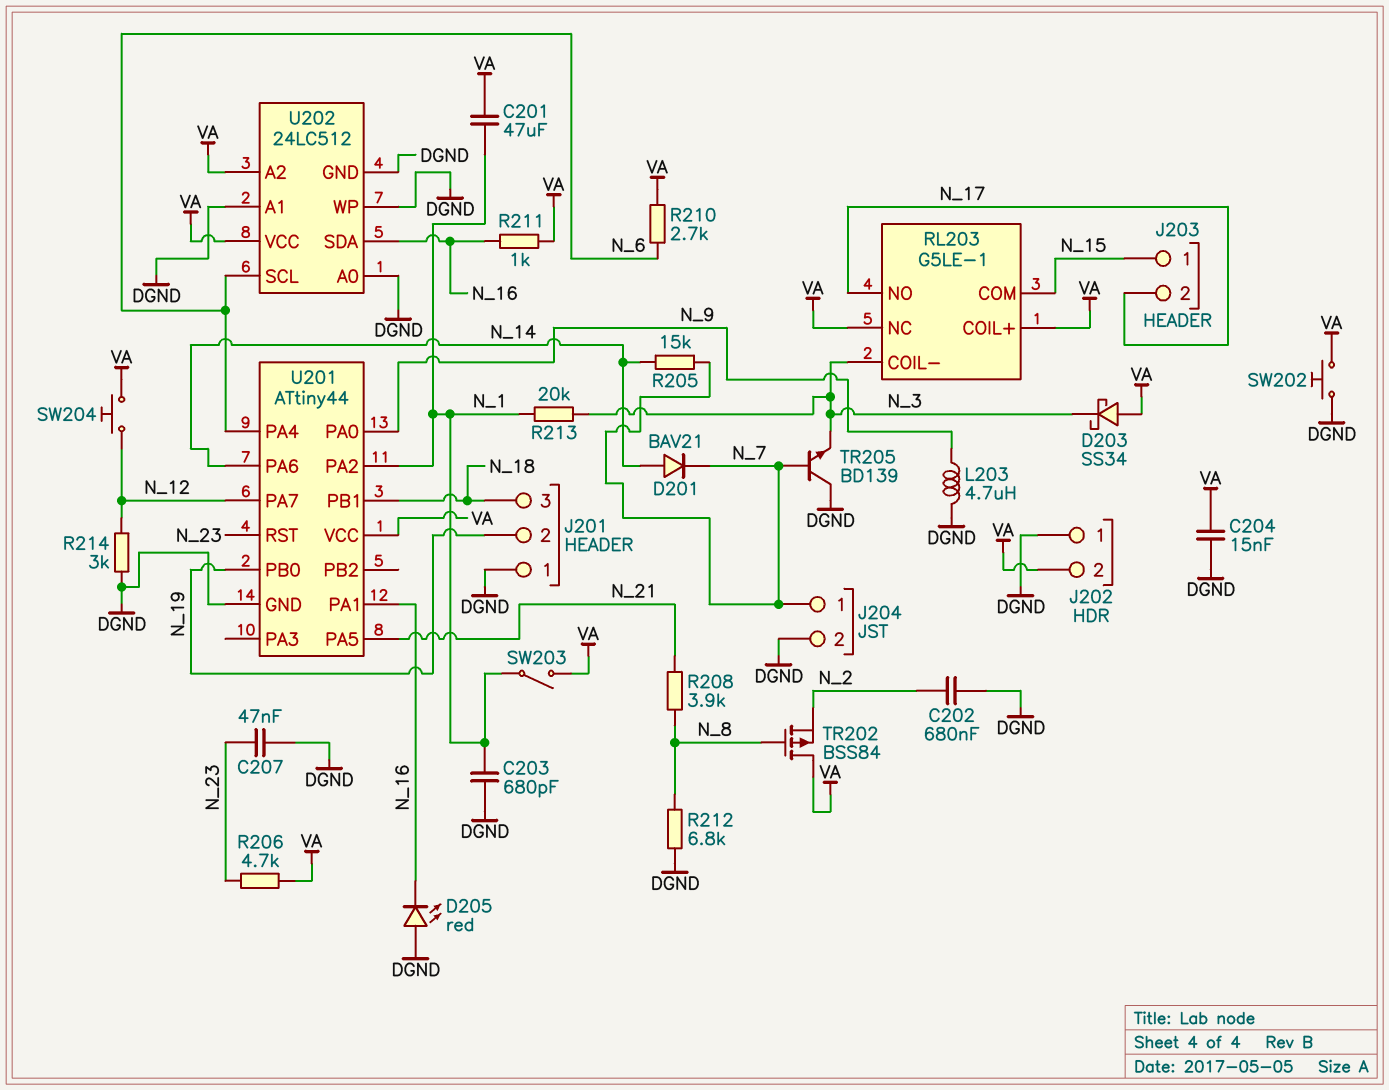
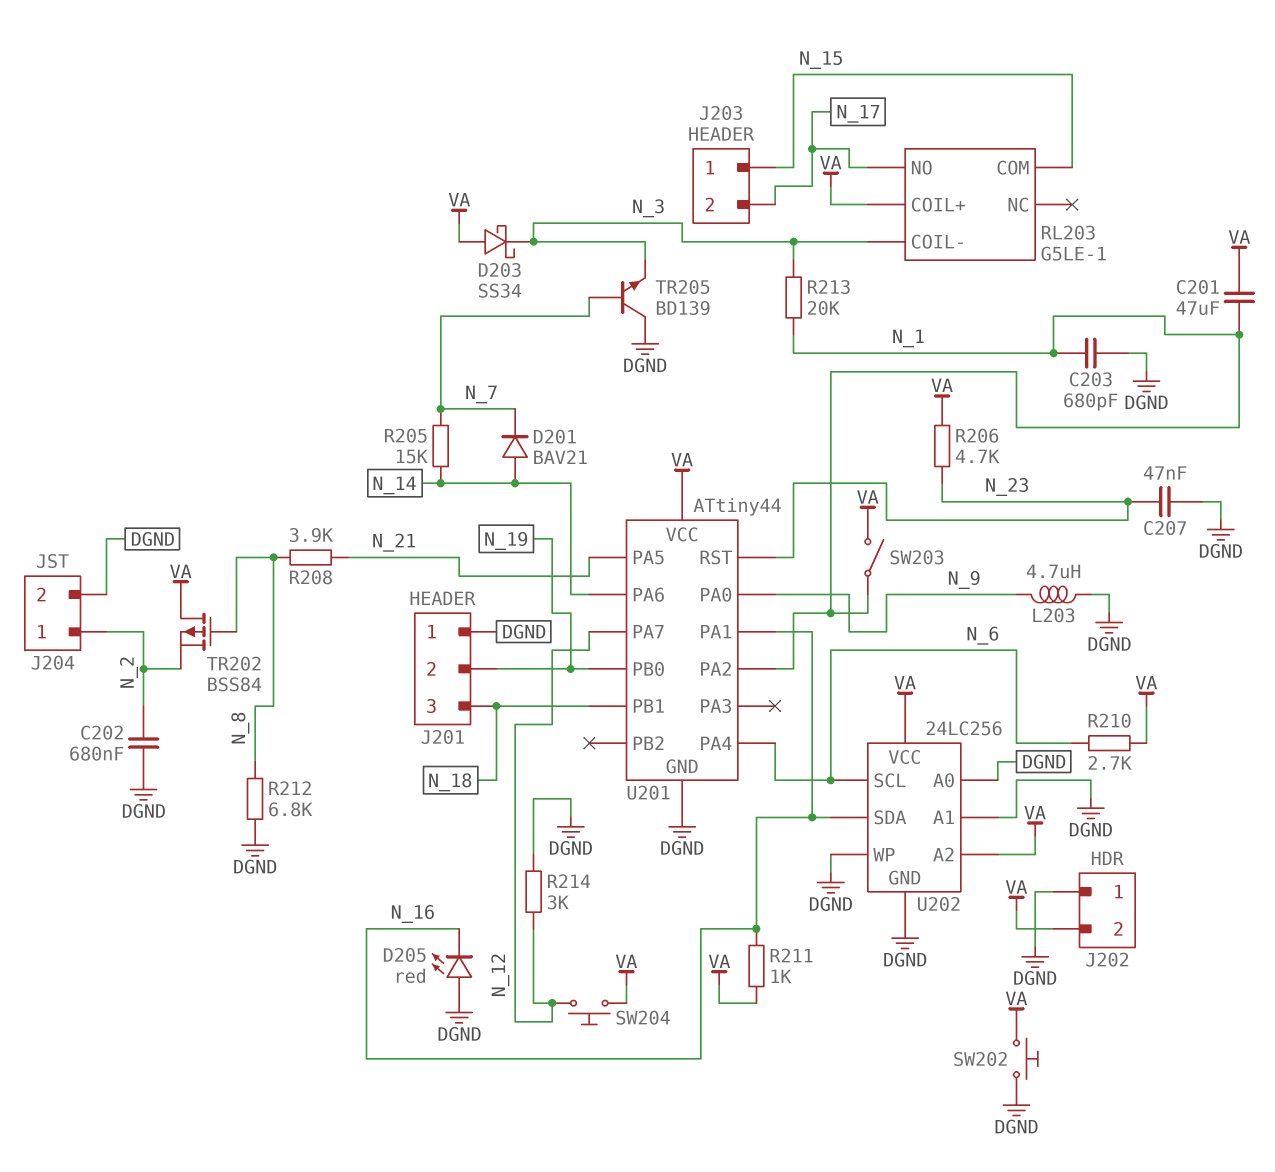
C204: 15nF (DGND, VA) -> none
J204 pin 1: N_7 -> N_2
RL203 pin NC: VA -> none
U202: 24LC512 -> 24LC256

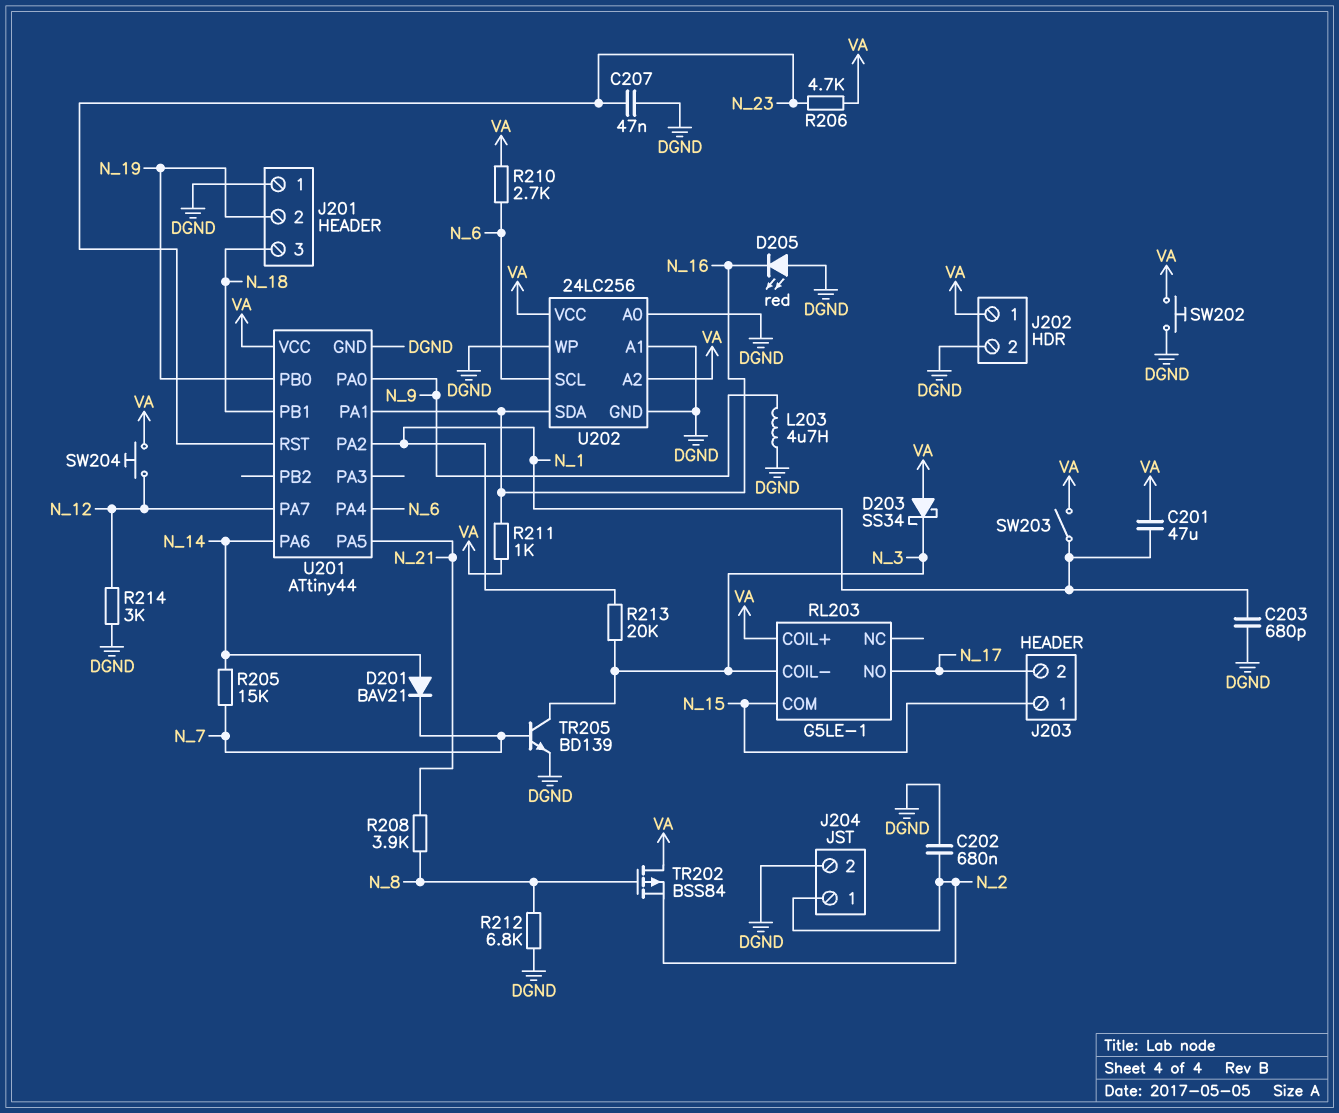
J202 pin 1: DGND -> VA
J202 pin 2: VA -> DGND
TR205: NPN BD139 (B N_7, C DGND, E N_3) -> NPN BD139 (B N_7, C N_3, E DGND)

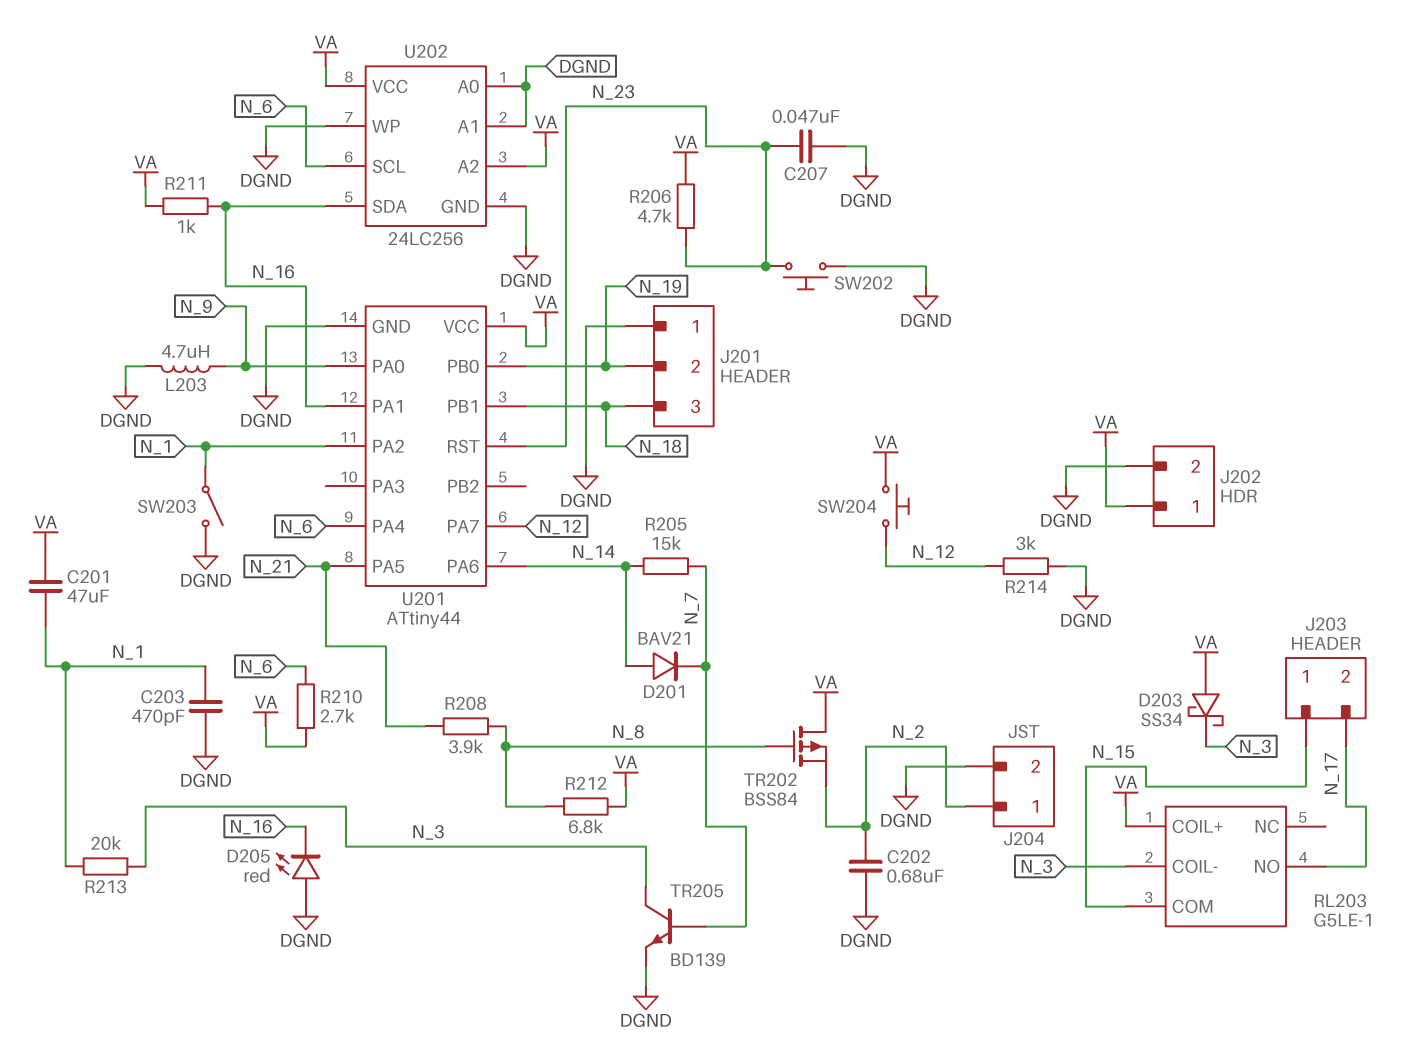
C203: 680pF (DGND, N_1) -> 470pF (DGND, N_1)
R212: 6.8k (DGND, N_8) -> 6.8k (N_8, VA)
SW202: button (DGND, VA) -> button (DGND, N_23)
SW203: switch (N_1, VA) -> switch (DGND, N_1)

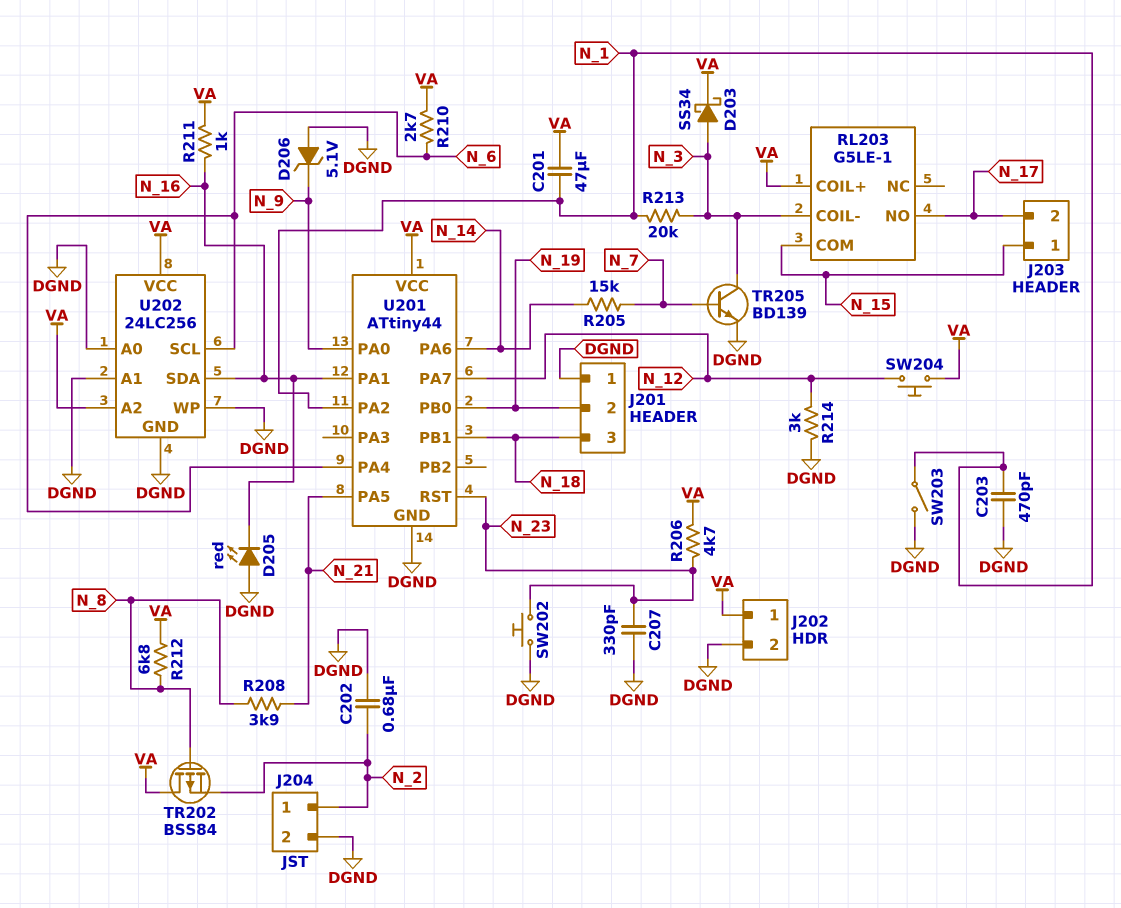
C207: 47nF (DGND, N_23) -> 330pF (DGND, N_23)
D201: diode BAV21 (A N_14, K N_7) -> none
D203: schottky SS34 (A VA, K N_3) -> schottky SS34 (A N_3, K VA)
D206: none -> zener 5.1V (A DGND, K N_9)
L203: 4.7uH (DGND, N_9) -> none

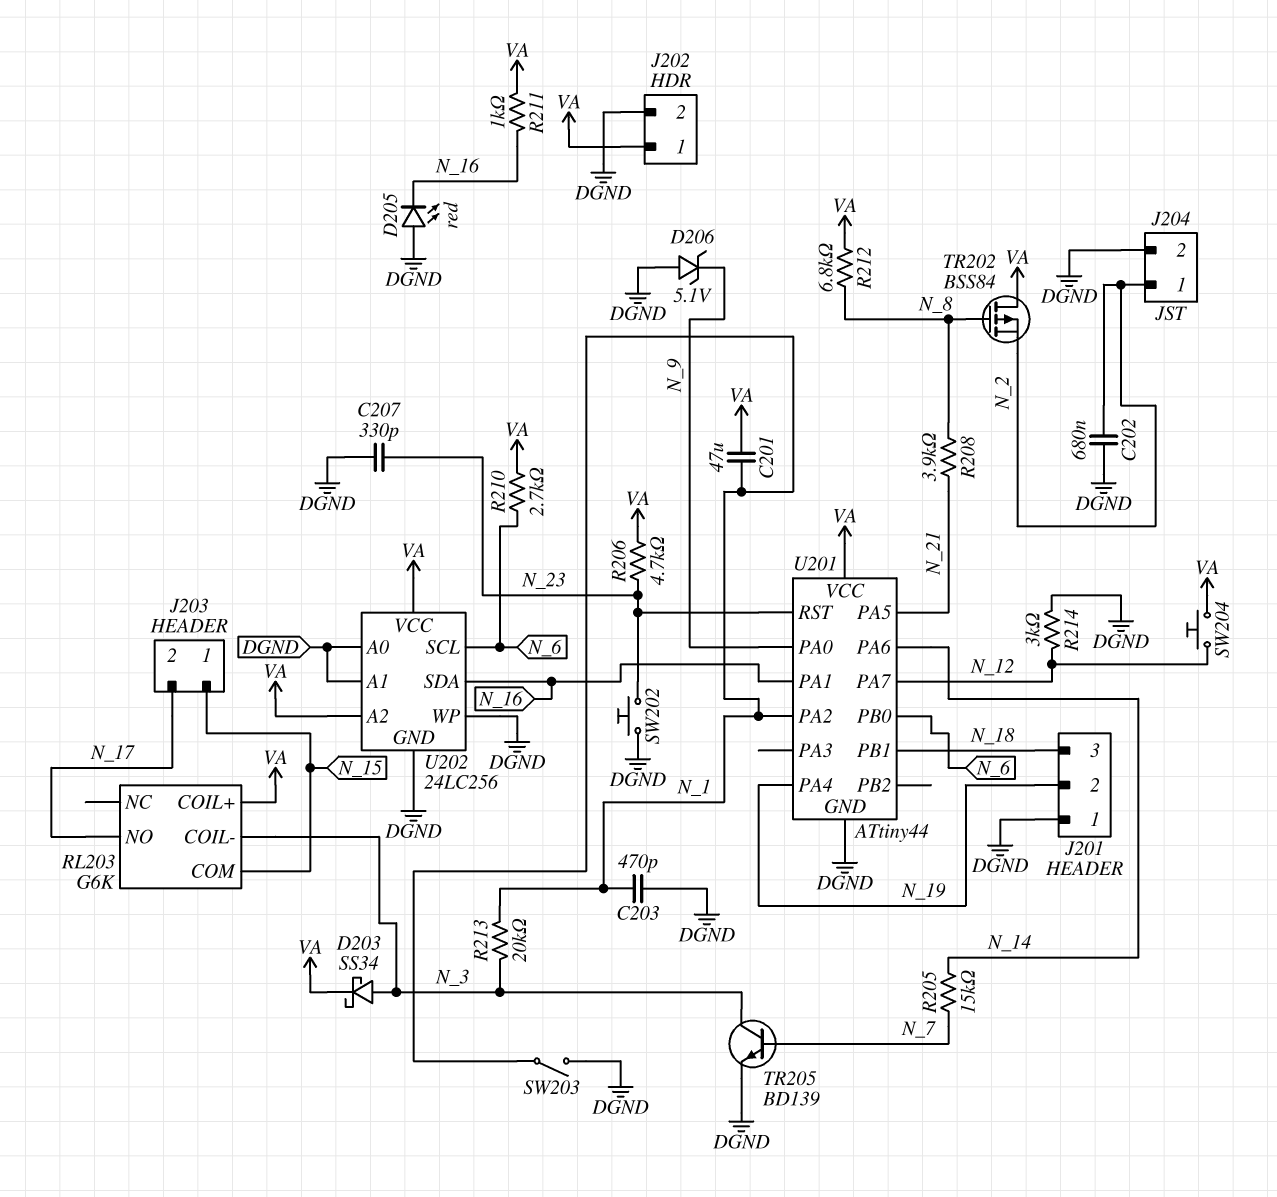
RL203: G5LE-1 -> G6K
U201 pin PA4: N_6 -> N_19
U201 pin PB0: N_19 -> N_6

